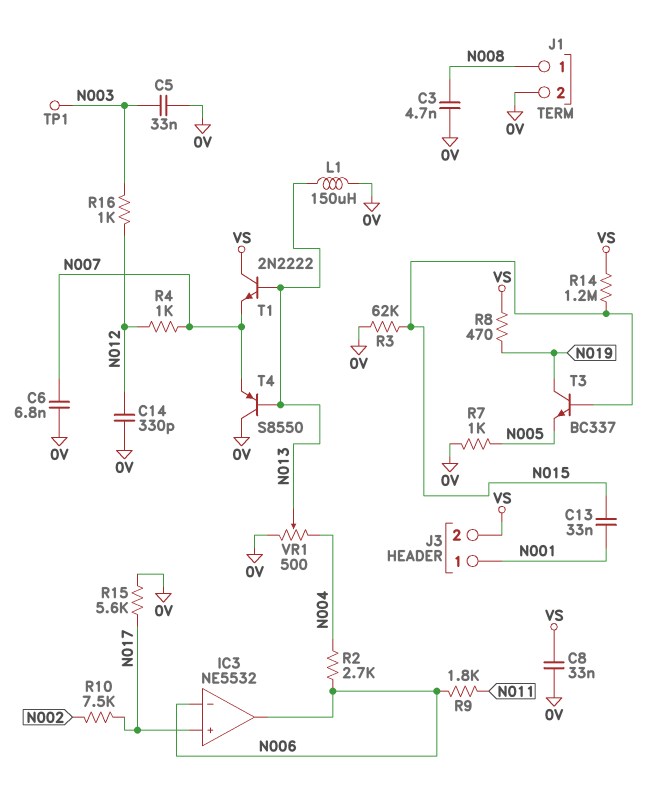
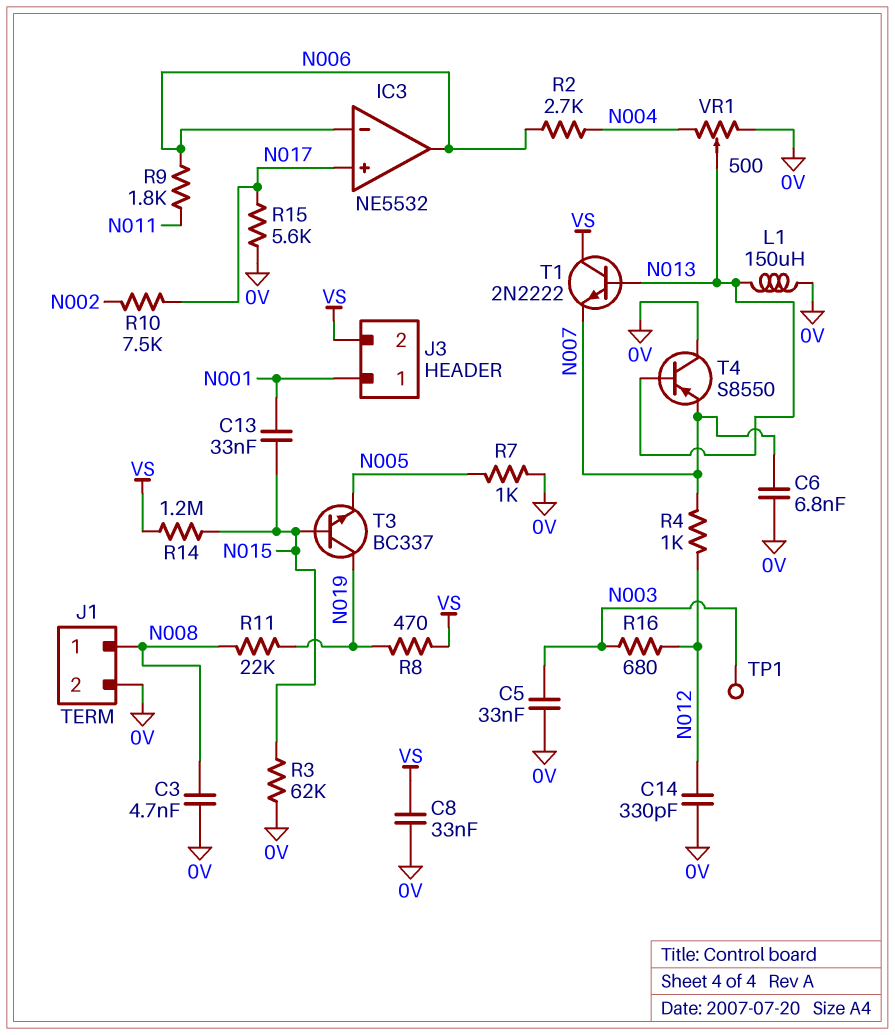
R11: none -> 22k (N008, N019)
R16: 1k (N003, N012) -> 680 (N003, N012)

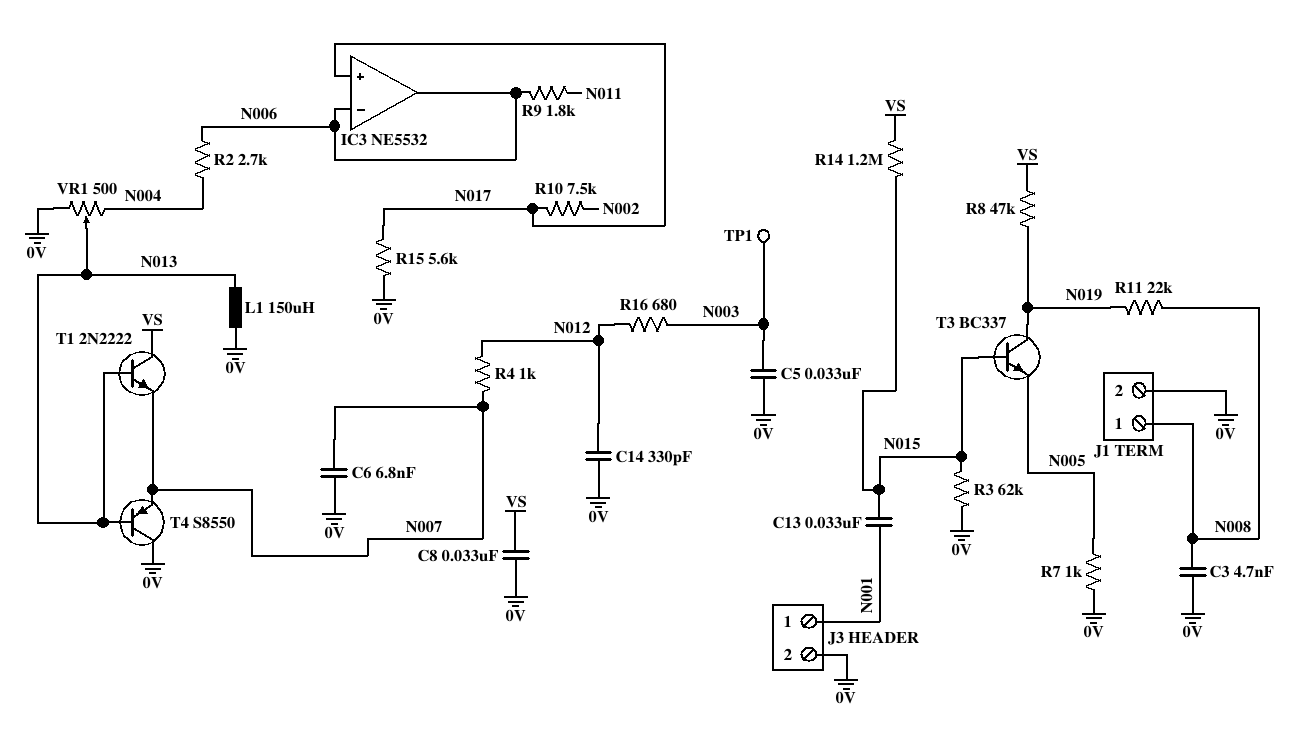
J3 pin 2: VS -> 0V
R8: 470 (N019, VS) -> 47k (N019, VS)

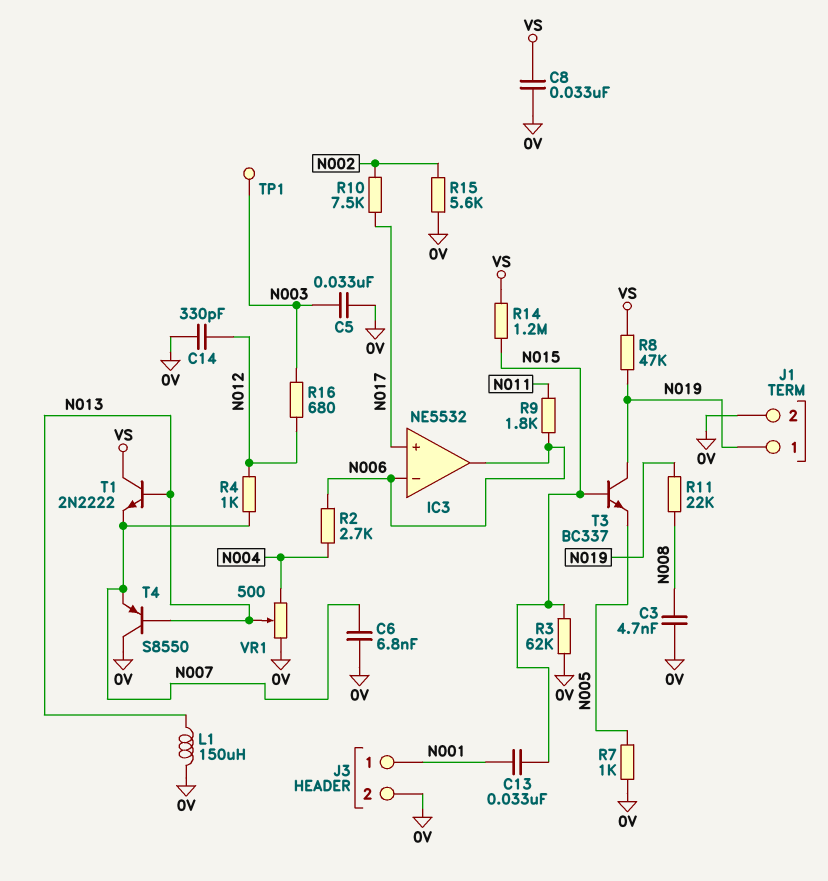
J1 pin 1: N008 -> N019
R15: 5.6k (0V, N017) -> 5.6k (0V, N002)

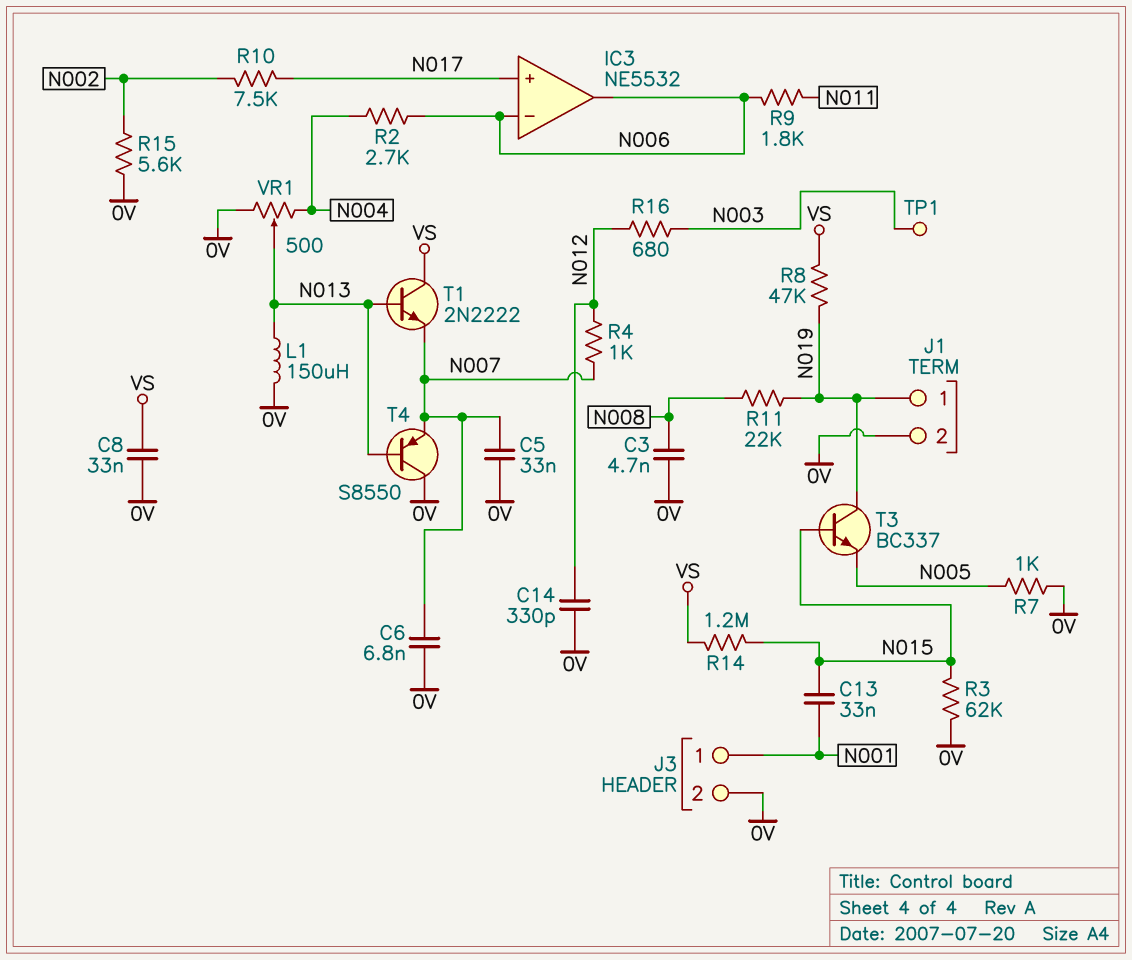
C5: 33nF (0V, N003) -> 33nF (0V, N007)

